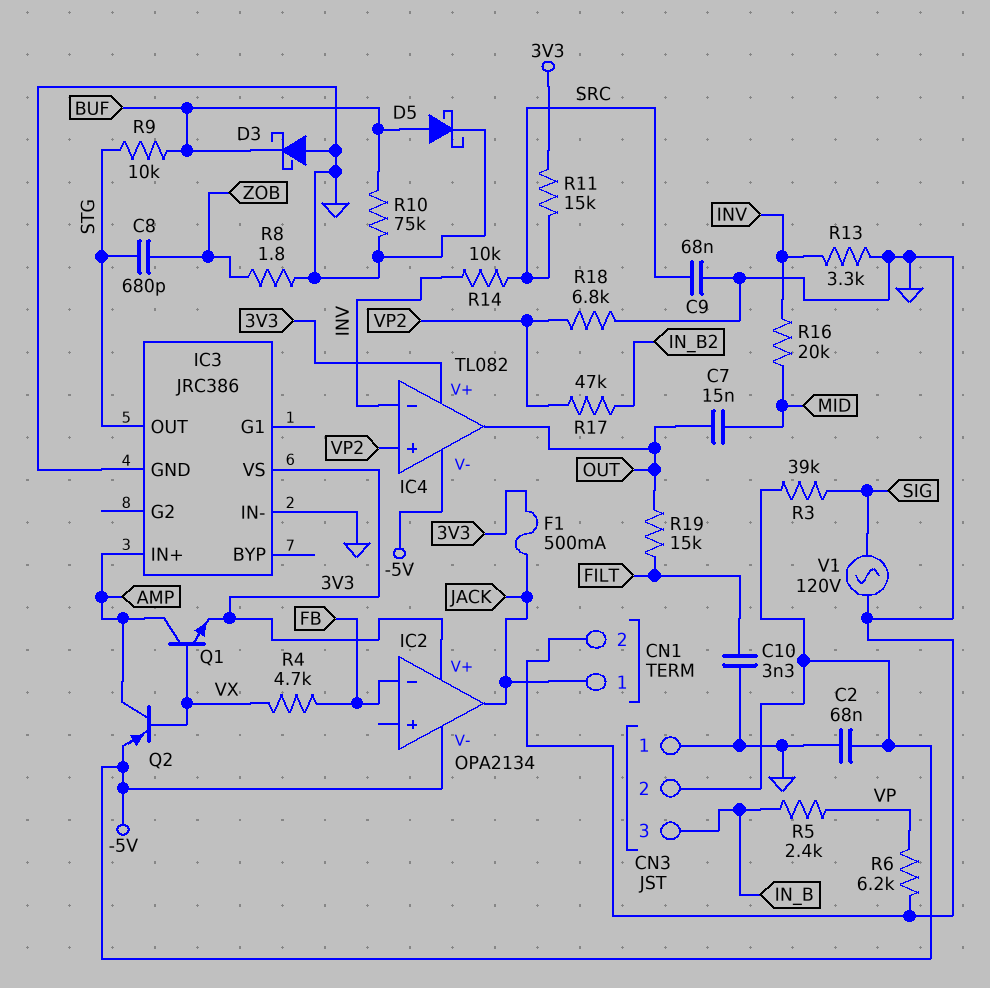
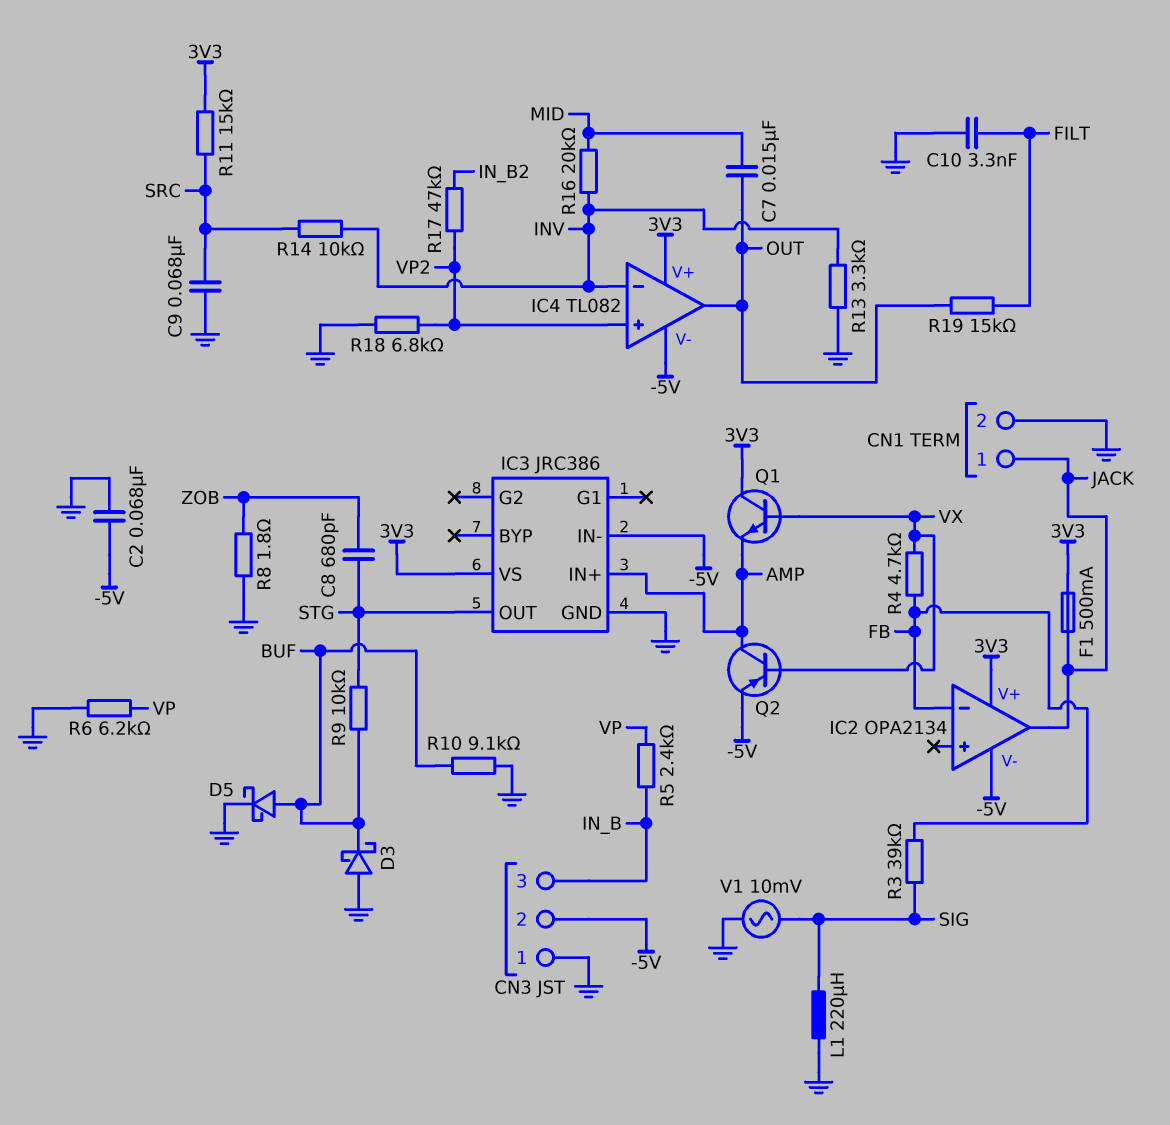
IC3 pin IN-: GND -> -5V
L1: none -> 220uH (GND, SIG)
Q1: NPN (B VX, C AMP, E 3V3) -> NPN (B VX, C 3V3, E AMP)
R3: 39k (-5V, SIG) -> 39k (FB, SIG)
R10: 75k (BUF, GND) -> 9.1k (BUF, GND)
V1: AC 120V (GND, SIG) -> AC 10mV (GND, SIG)

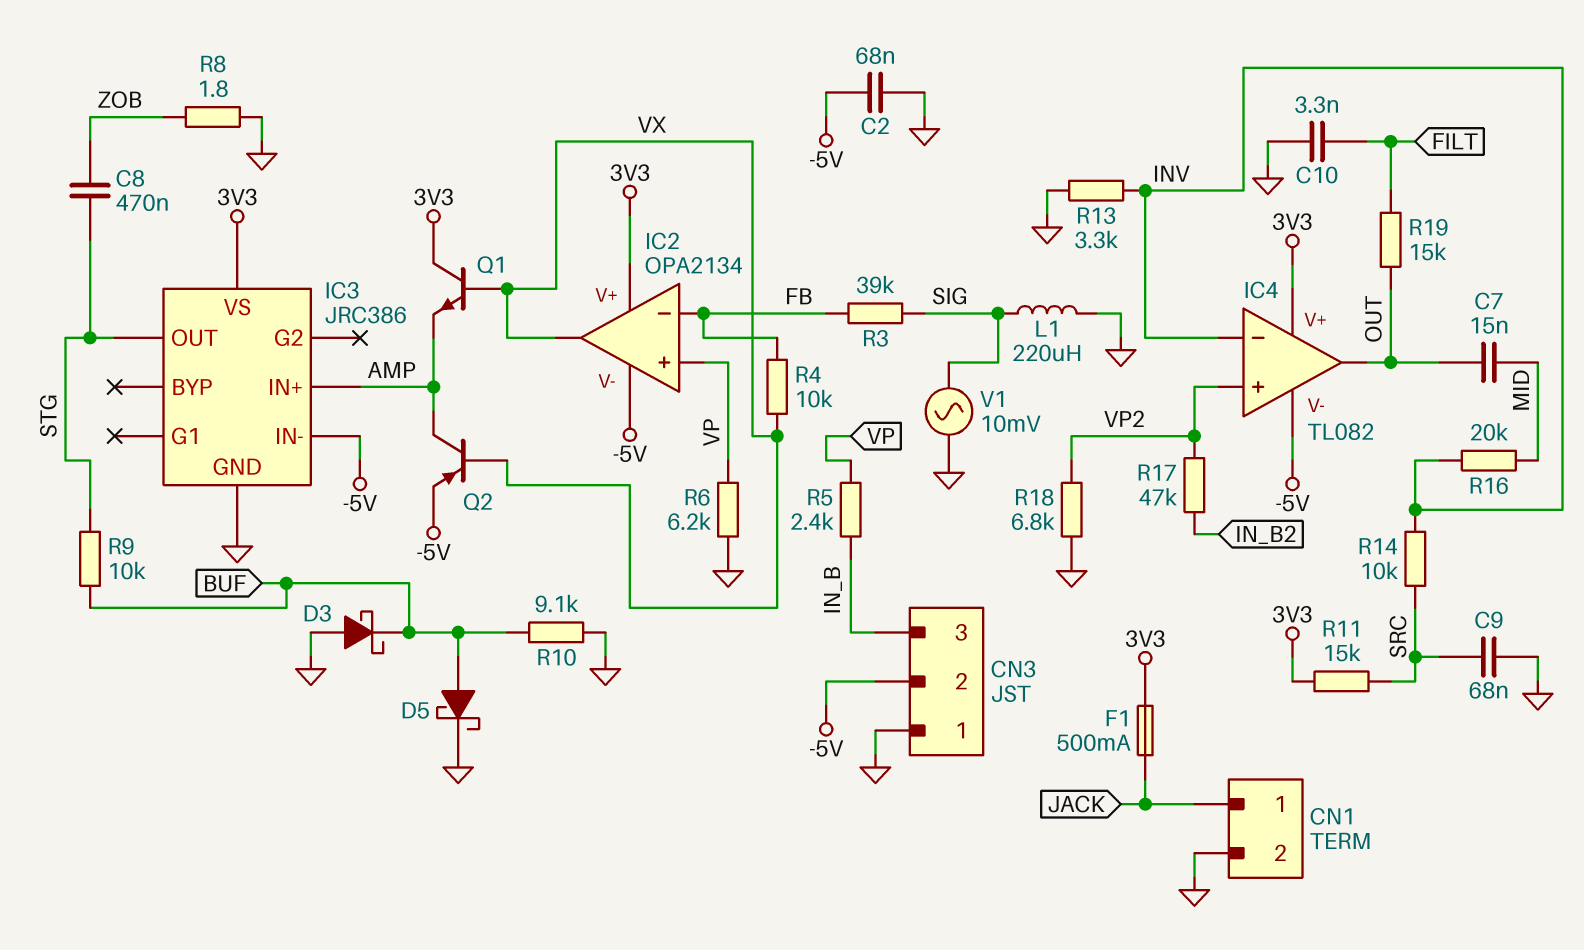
C8: 680pF (STG, ZOB) -> 470nF (STG, ZOB)
IC2 pin in+: none -> VP
IC2 pin out: JACK -> VX
R4: 4.7k (FB, VX) -> 10k (FB, VX)

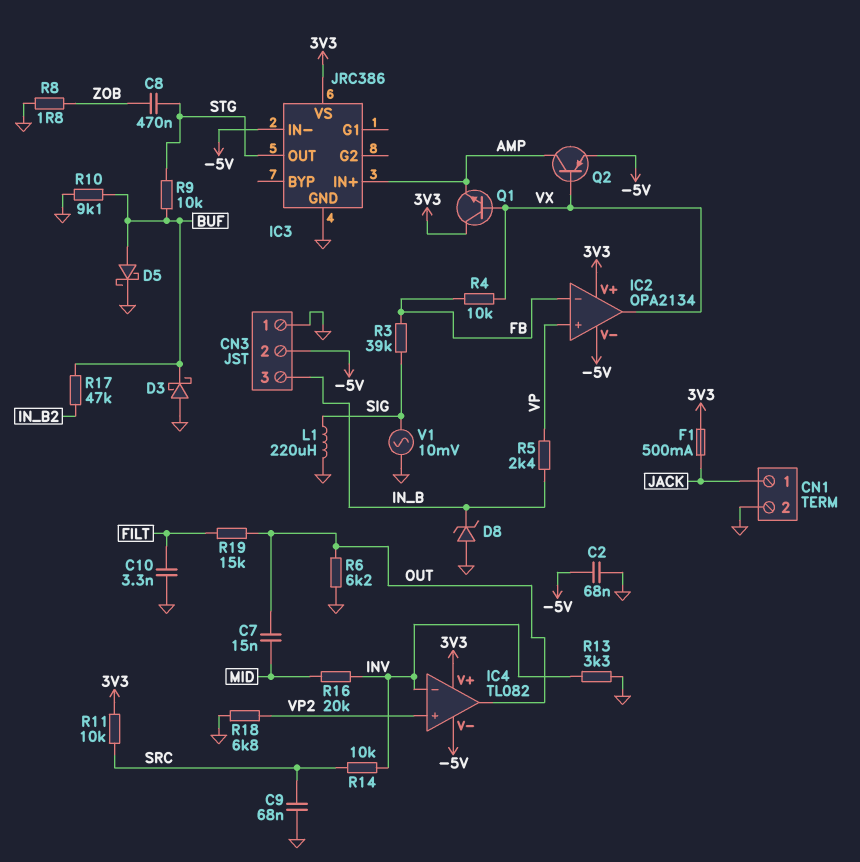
D8: none -> zener (A GND, K IN_B)
R6: 6.2k (GND, VP) -> 6.2k (GND, OUT)
R11: 15k (3V3, SRC) -> 10k (3V3, SRC)
R17: 47k (IN_B2, VP2) -> 47k (BUF, IN_B2)

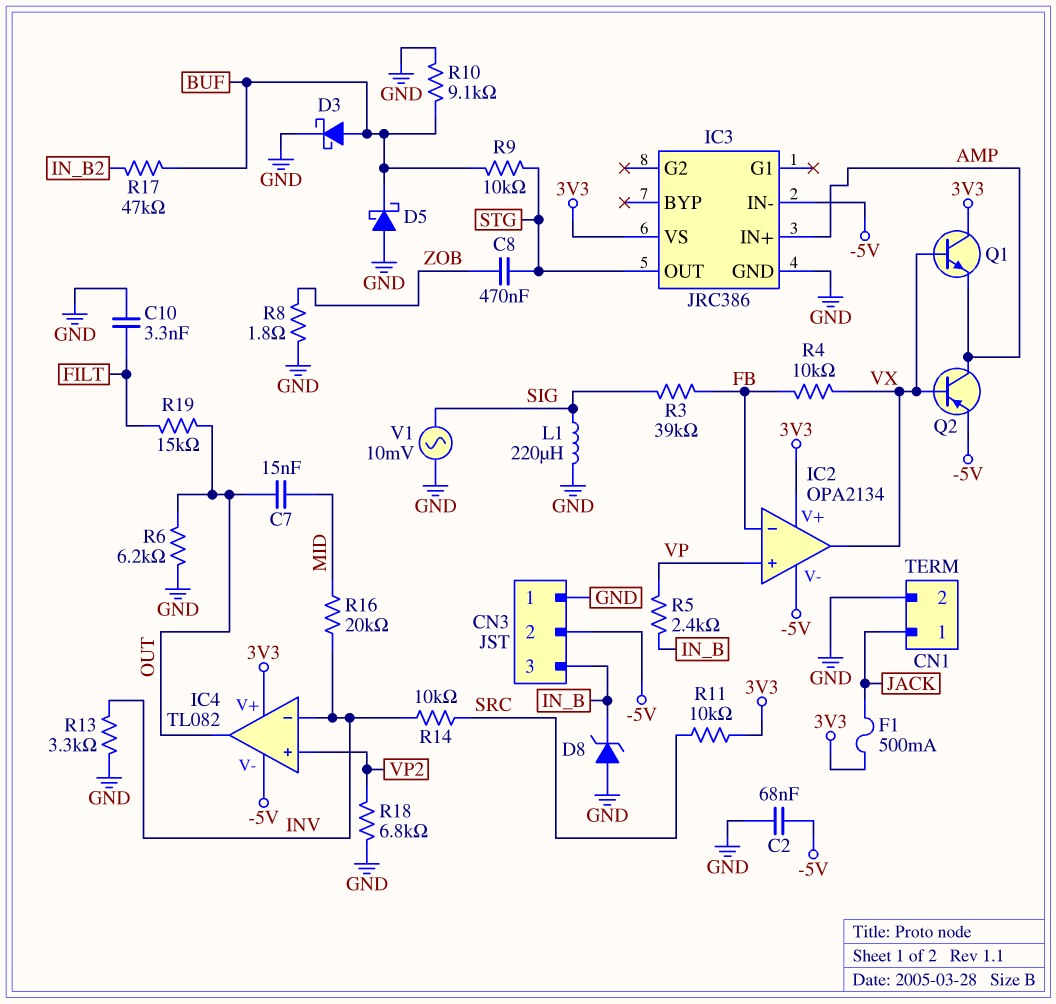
C9: 68nF (GND, SRC) -> none
D3: schottky (A GND, K BUF) -> schottky (A BUF, K GND)
D5: schottky (A BUF, K GND) -> schottky (A GND, K BUF)

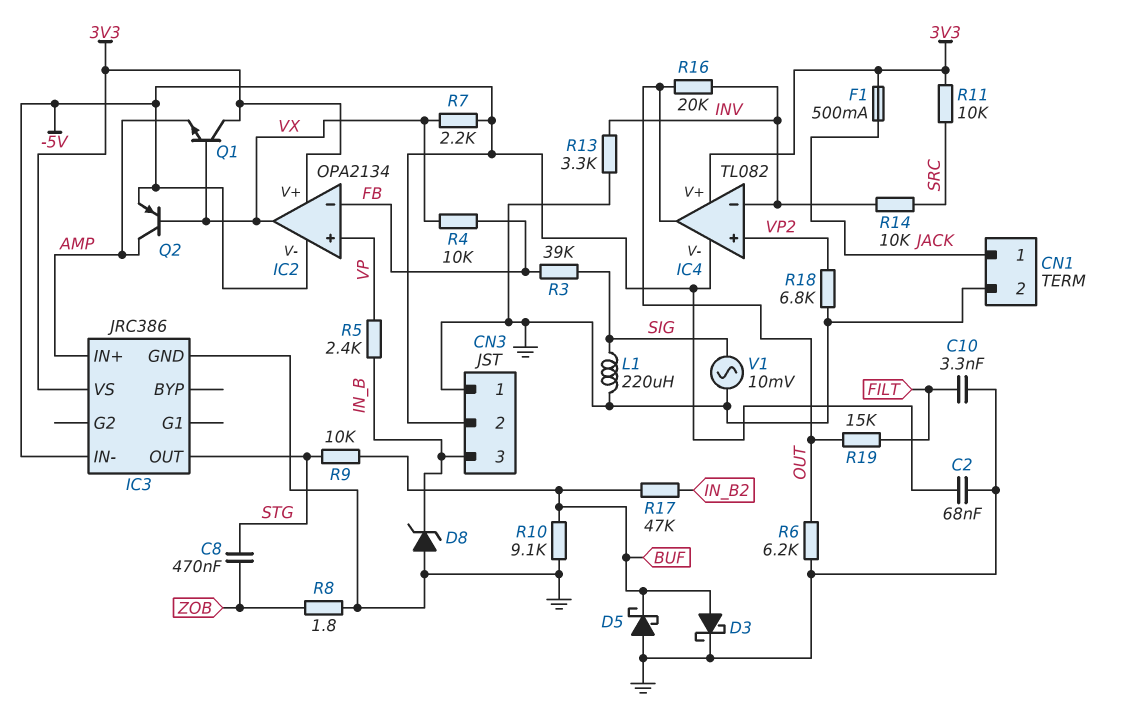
C7: 15nF (MID, OUT) -> none
R7: none -> 2.2k (-5V, VX)
R16: 20k (INV, MID) -> 20k (INV, OUT)

